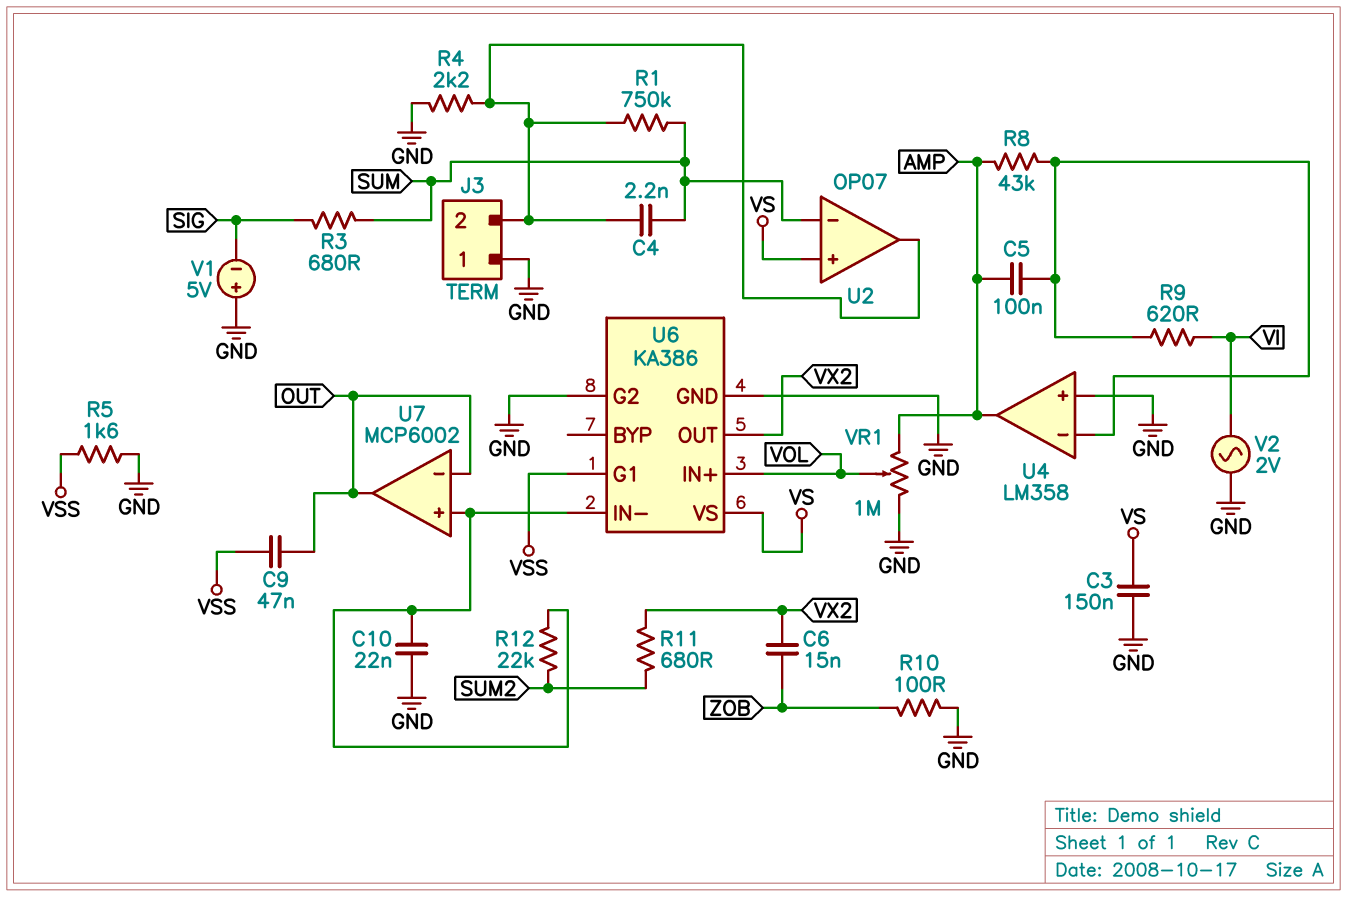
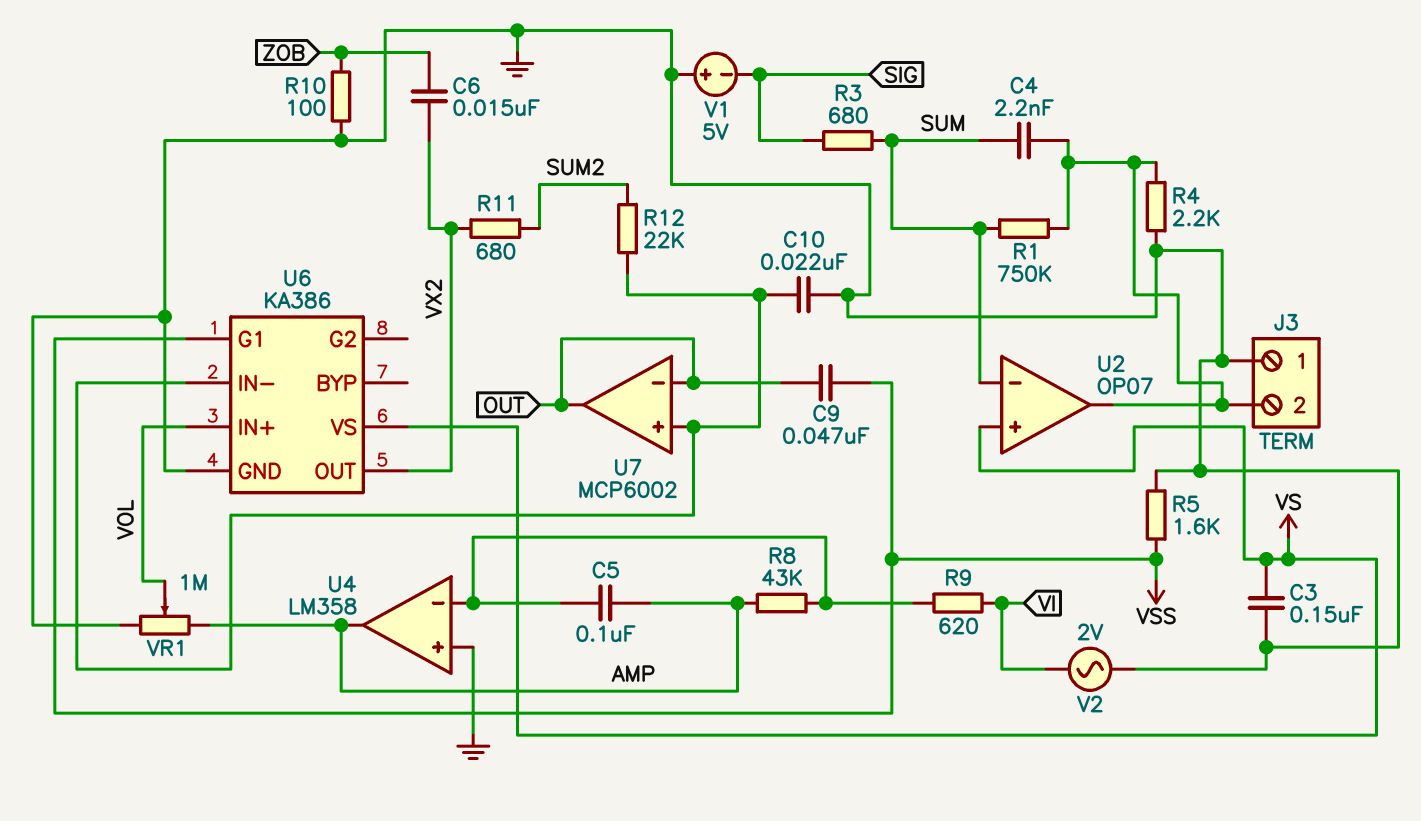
U6 pin G2: GND -> none

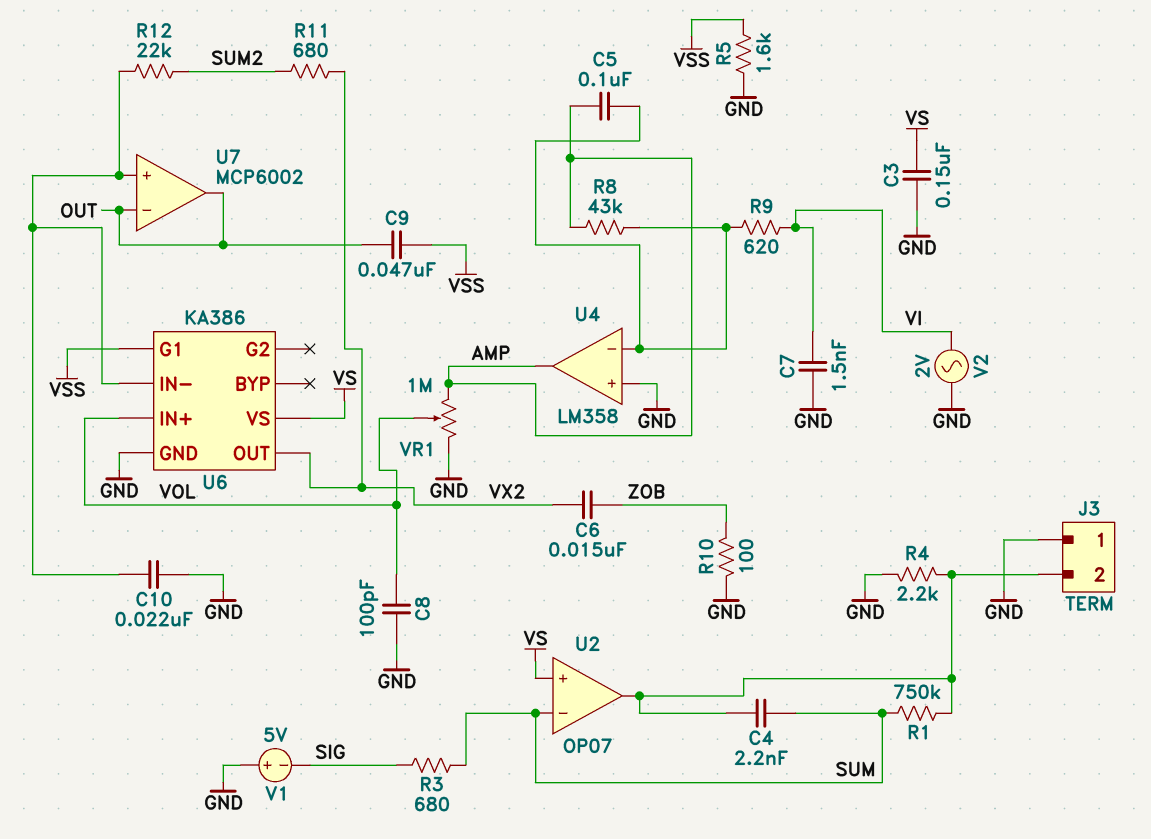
C7: none -> 1.5nF (GND, VI)
C8: none -> 100pF (GND, VOL)

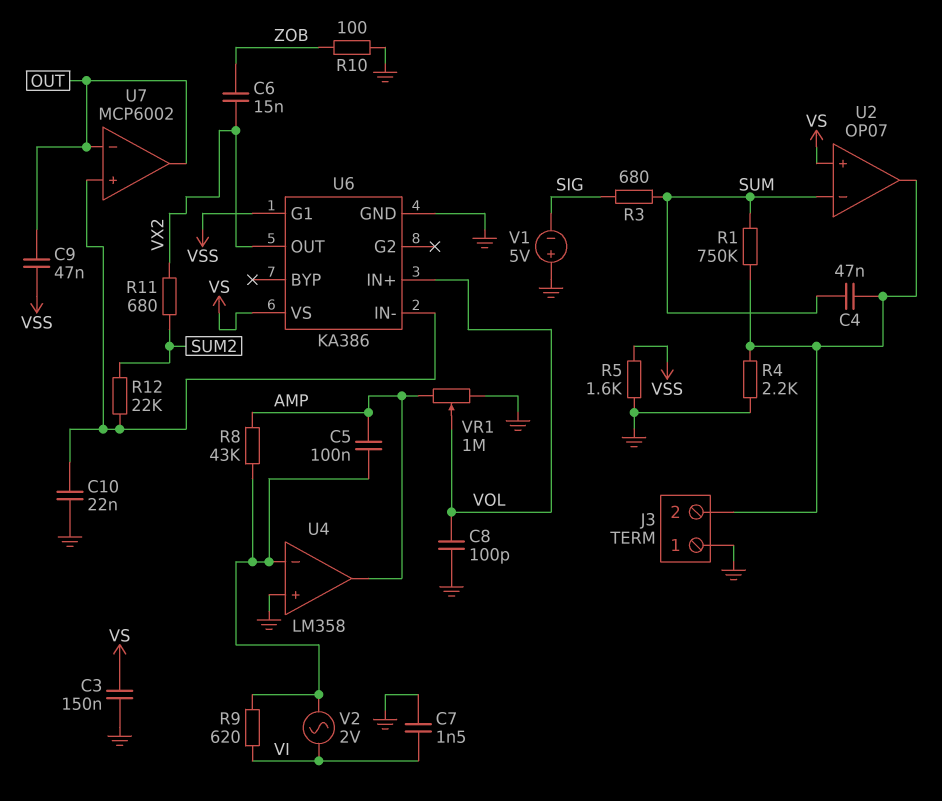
C4: 2.2nF (J3/2, SUM) -> 47nF (J3/2, SUM)
V2: AC 2V (GND, VI) -> AC 2V (U4/in-, VI)

